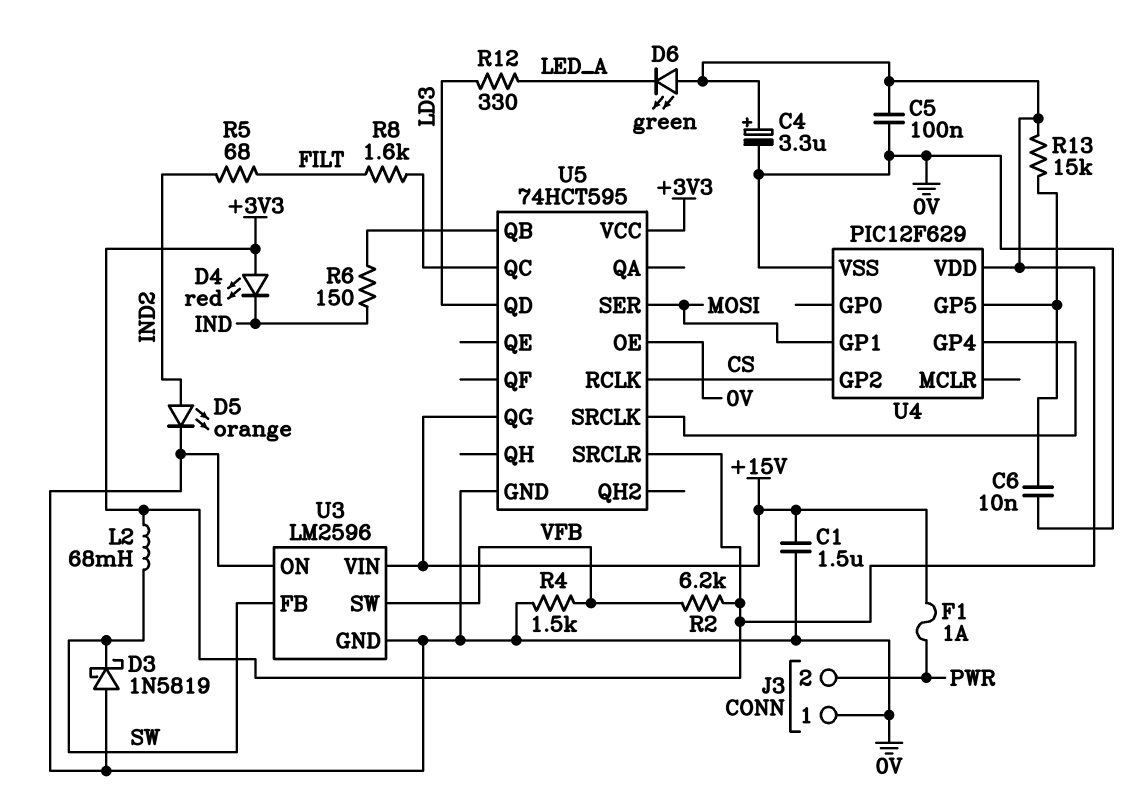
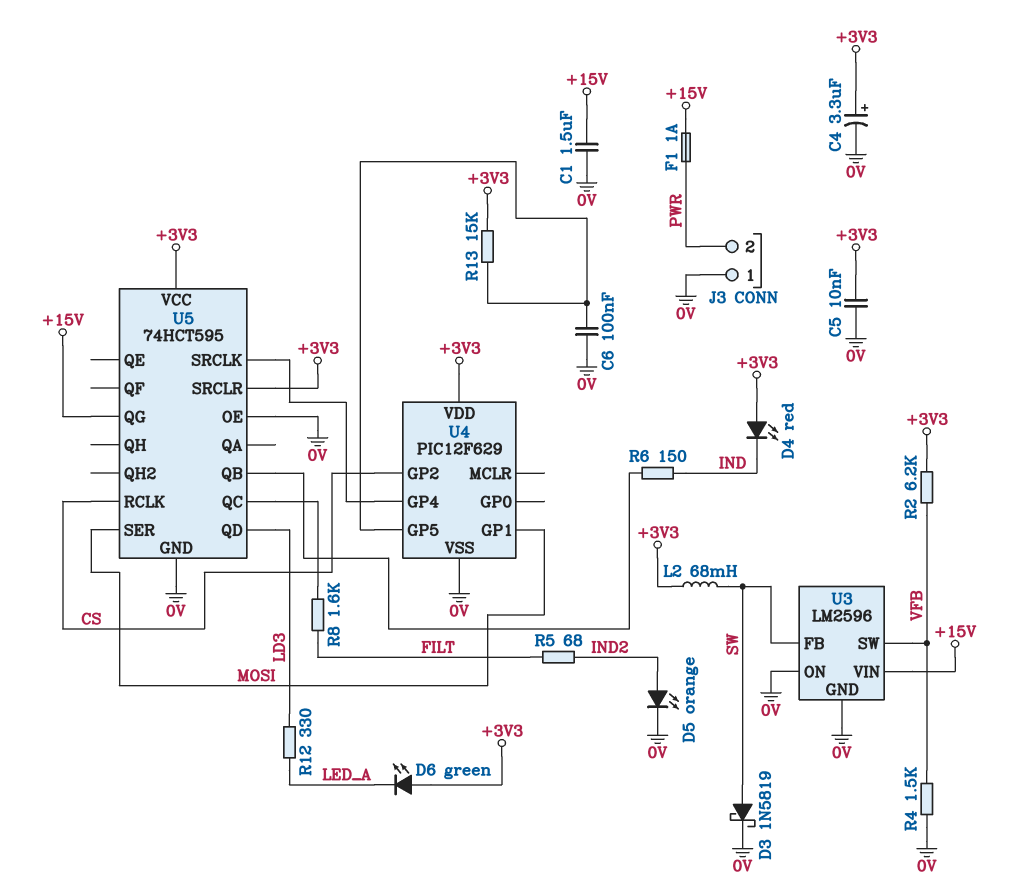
C5: 100nF (+3V3, 0V) -> 10nF (+3V3, 0V)
C6: 10nF (0V, U4/GP5) -> 100nF (0V, U4/GP5)
D3: schottky 1N5819 (A 0V, K SW) -> schottky 1N5819 (A SW, K 0V)

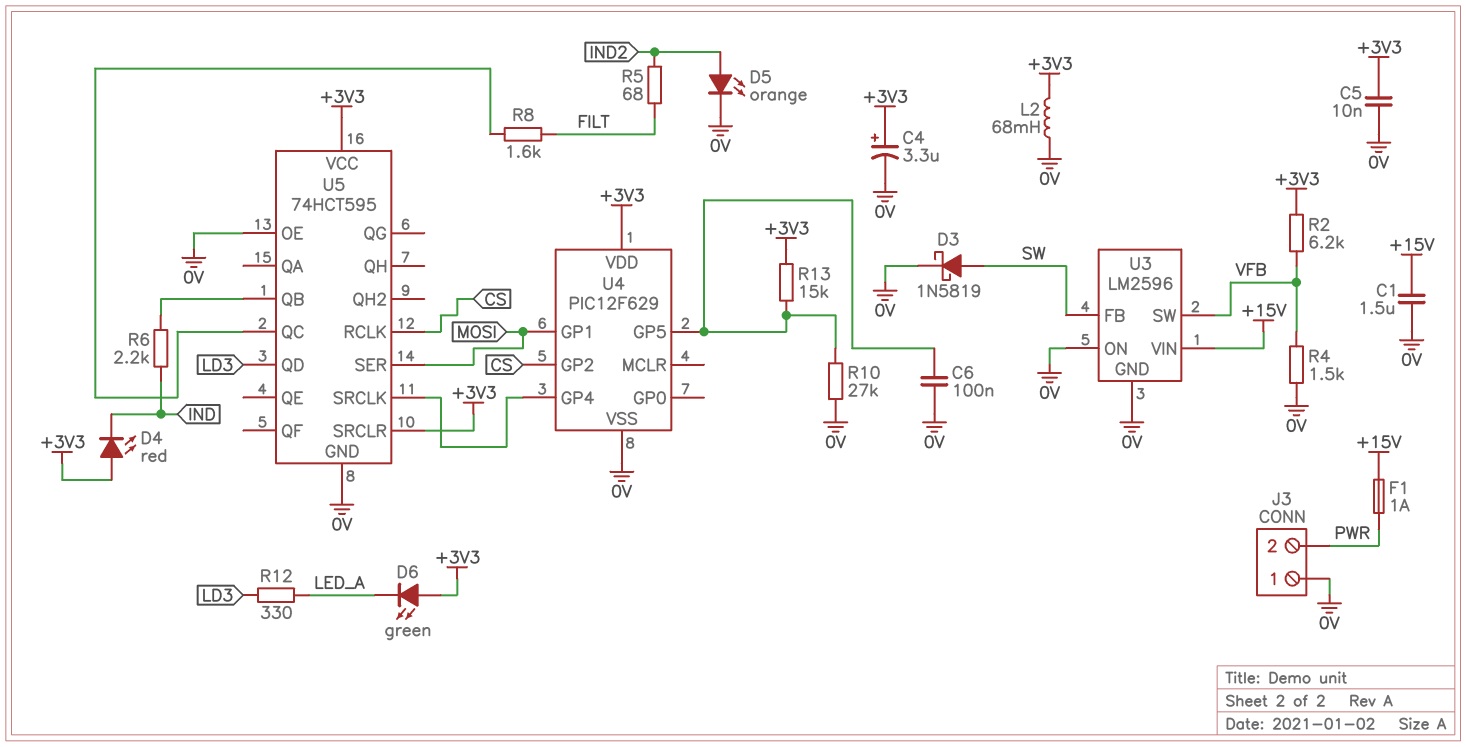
L2: 68mH (+3V3, SW) -> 68mH (+3V3, 0V)
R6: 150 (IND, U5/QB) -> 2.2k (IND, U5/QB)
R10: none -> 27k (0V, U4/GP5)
U5 pin QG: +15V -> none

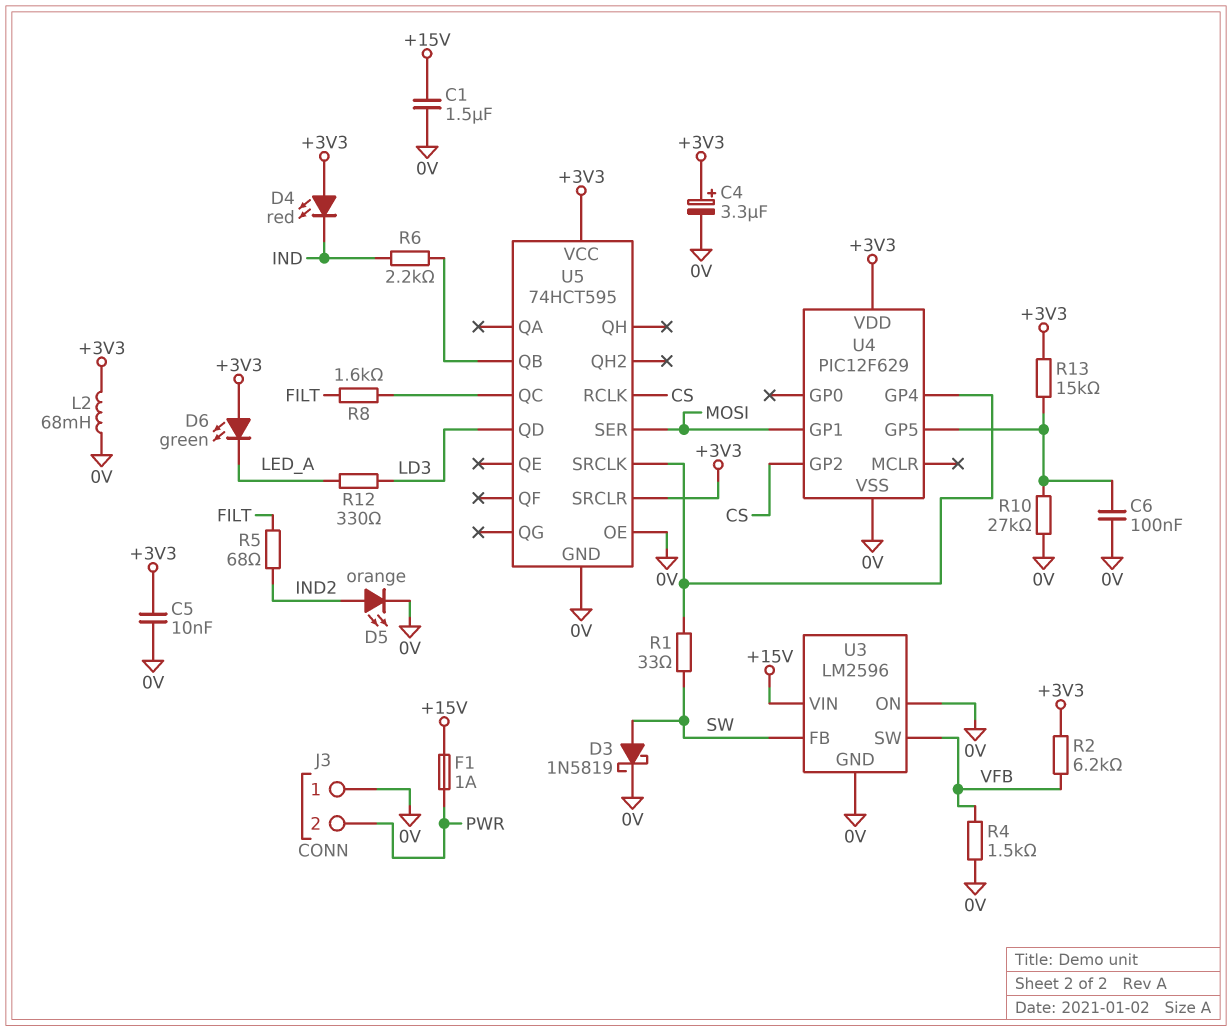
R1: none -> 33 (SW, U4/GP4)

